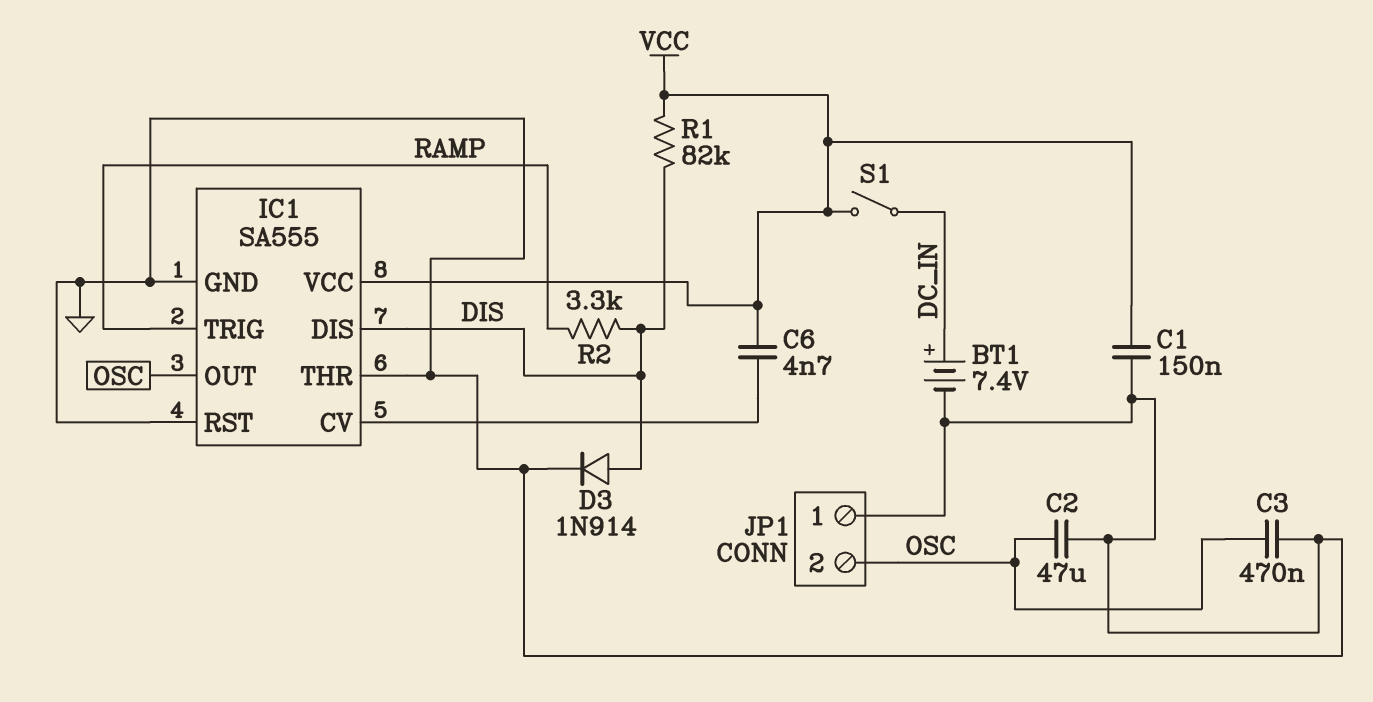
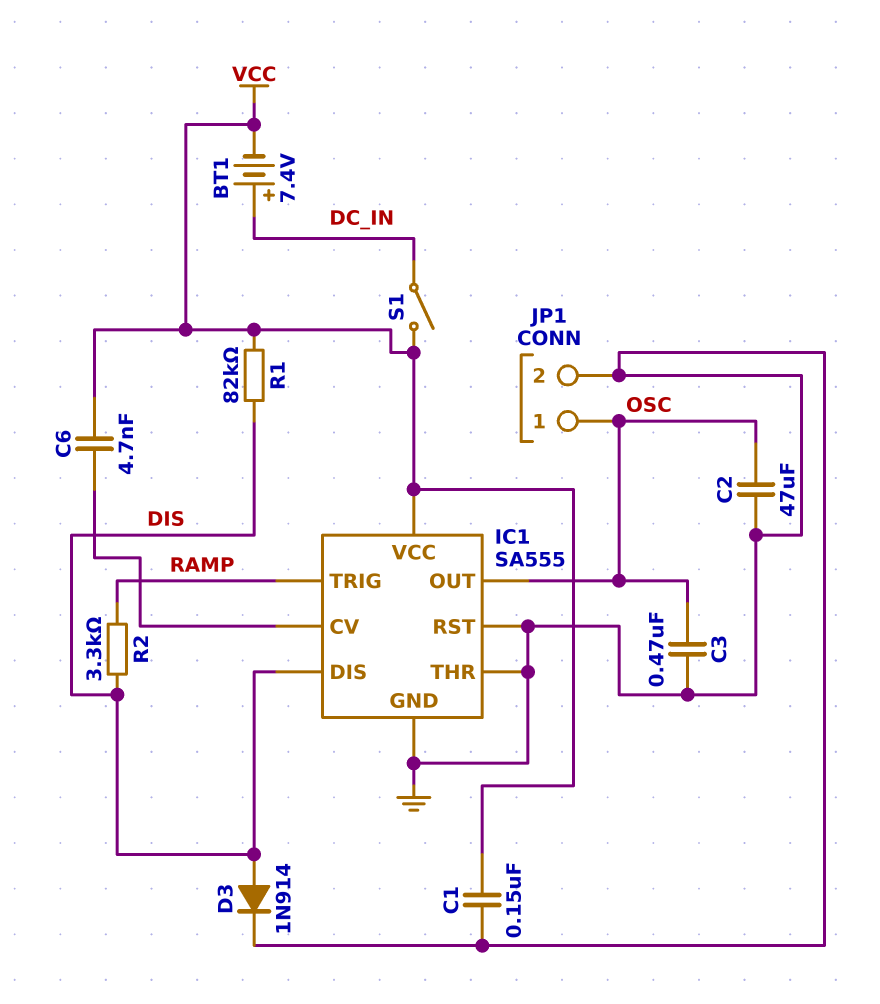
BT1: 7.4V (plus DC_IN, minus GND) -> 7.4V (plus DC_IN, minus VCC)
JP1 pin 1: GND -> OSC
JP1 pin 2: OSC -> GND

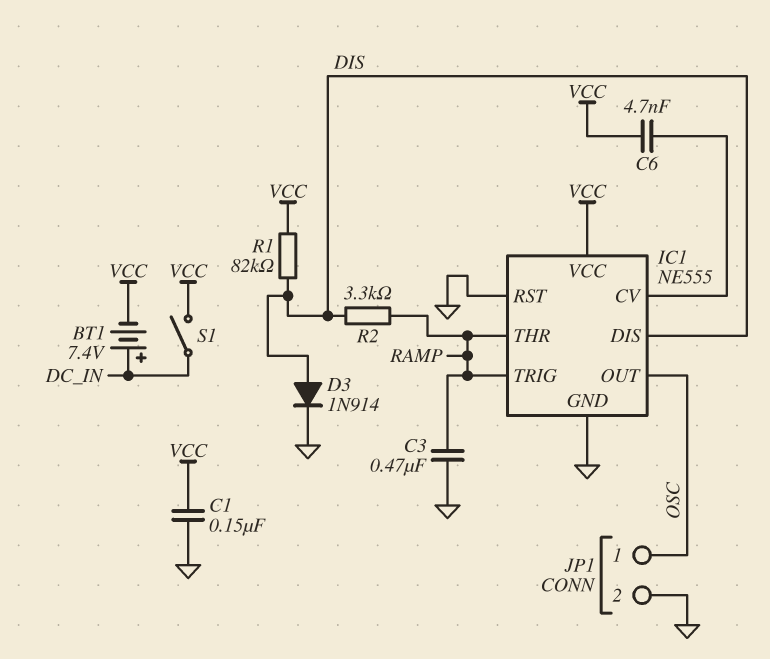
C2: 47uF (GND, OSC) -> none
C3: 470nF (GND, OSC) -> 470nF (GND, RAMP)
IC1: SA555 -> NE555
IC1 pin THR: GND -> RAMP

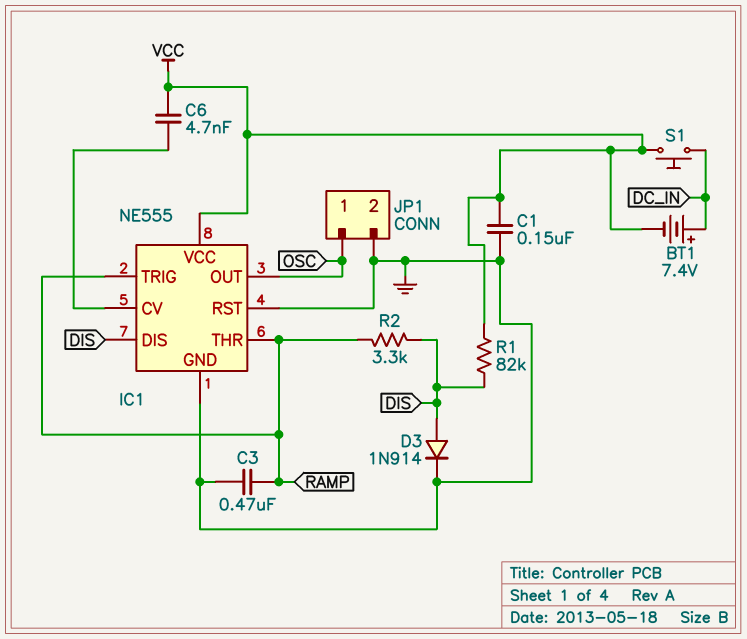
S1: switch (DC_IN, VCC) -> button (DC_IN, VCC)

